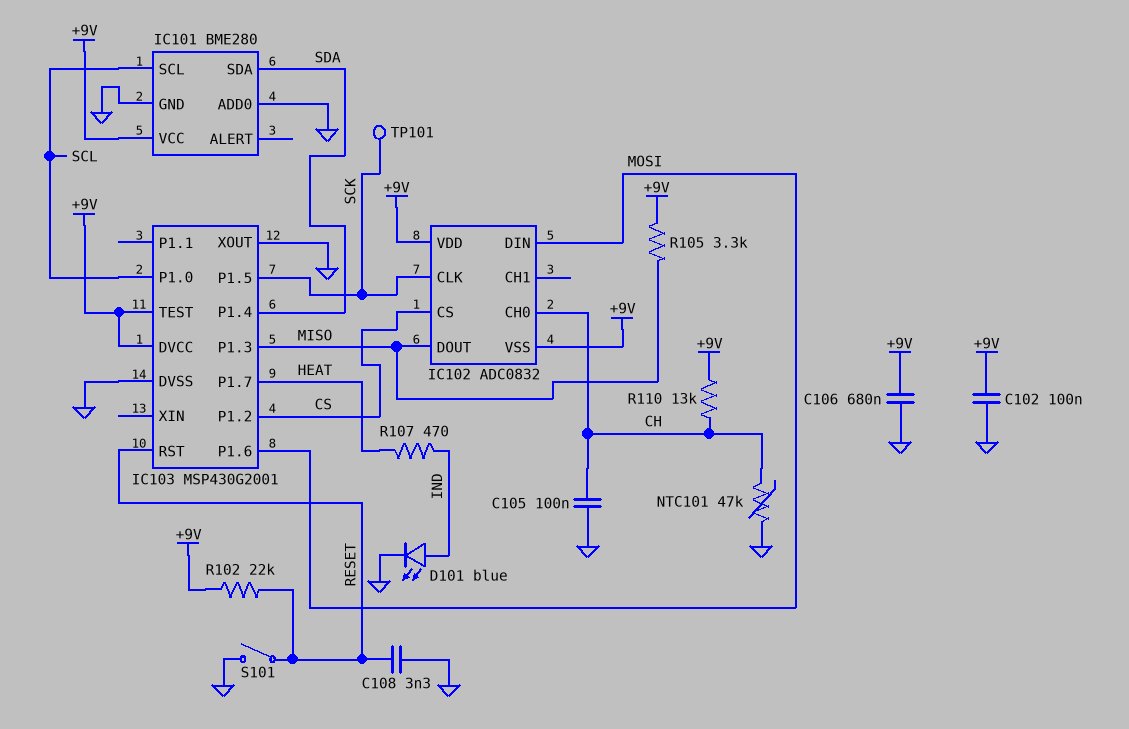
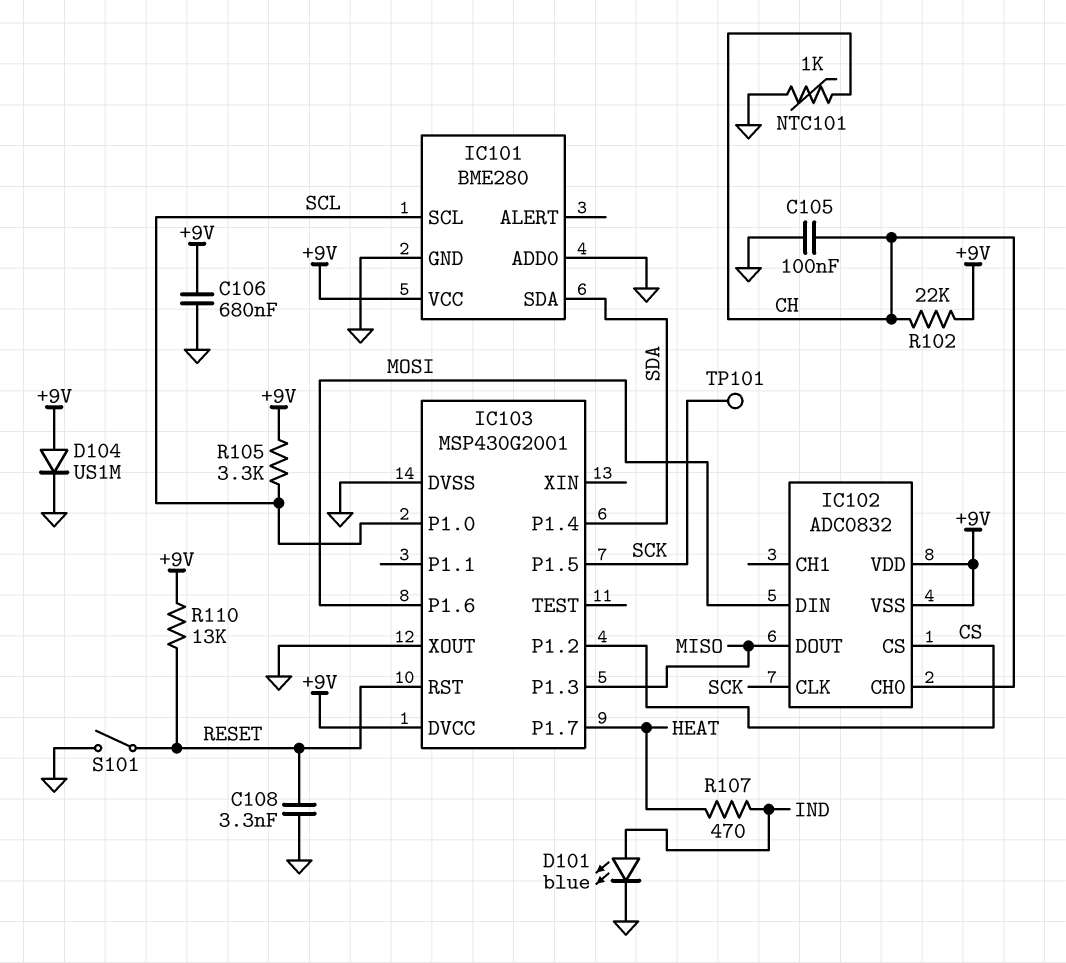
C102: 100nF (+9V, GND) -> none
D104: none -> diode US1M (A +9V, K GND)
IC103 pin TEST: +9V -> none
NTC101: 47k (CH, GND) -> 1k (CH, GND)
R102: 22k (+9V, RESET) -> 22k (+9V, CH)
R105: 3.3k (+9V, MISO) -> 3.3k (+9V, SCL)
R110: 13k (+9V, CH) -> 13k (+9V, RESET)

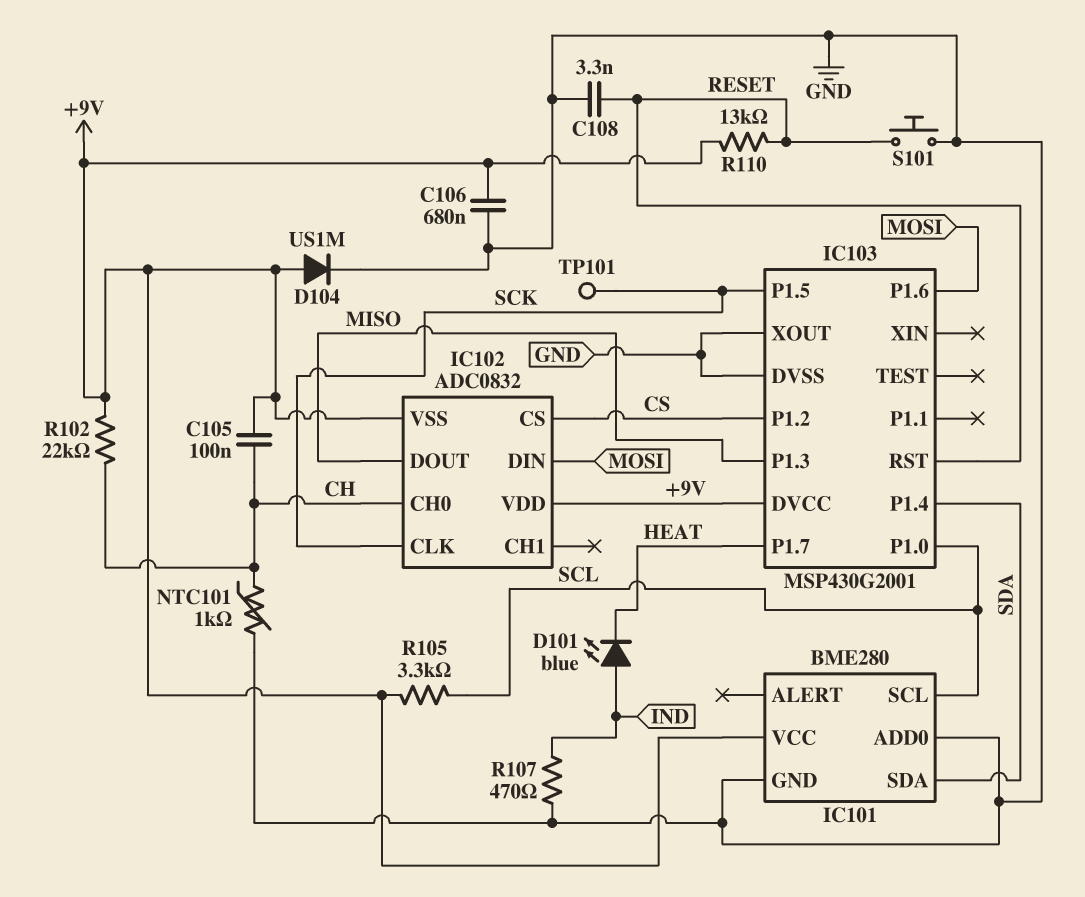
C105: 100nF (CH, GND) -> 100nF (+9V, CH)
D101: LED blue (A IND, K GND) -> LED blue (A IND, K HEAT)
R107: 470 (HEAT, IND) -> 470 (GND, IND)
S101: switch (GND, RESET) -> button (GND, RESET)

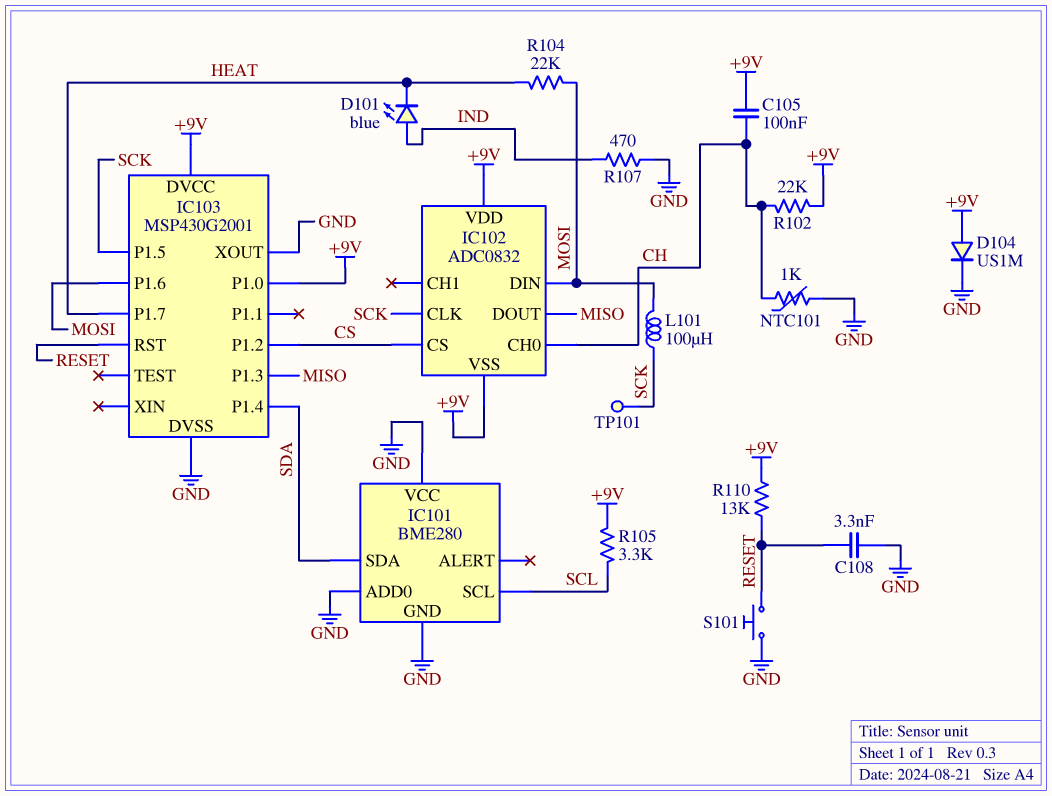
C106: 680nF (+9V, GND) -> none
IC101 pin VCC: +9V -> GND
IC103 pin P1.0: SCL -> +9V
L101: none -> 100uH (MOSI, SCK)
R104: none -> 22k (HEAT, MOSI)

